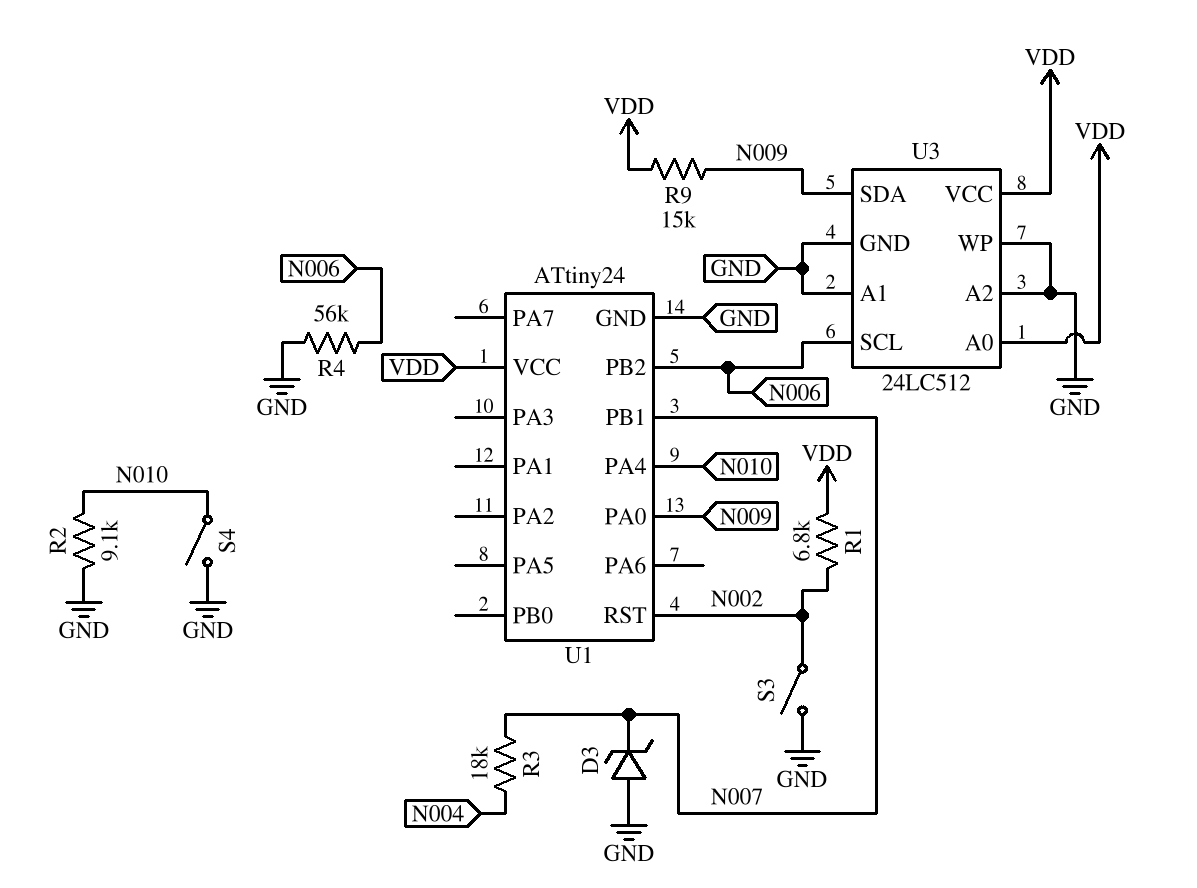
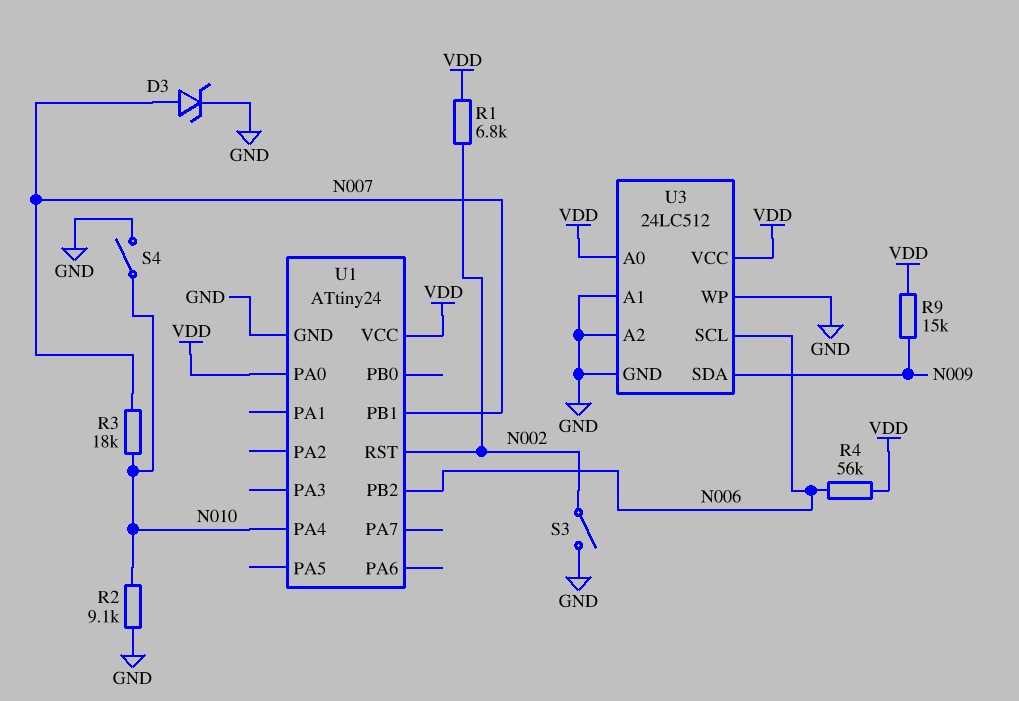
D3: zener (A GND, K N007) -> zener (A N007, K GND)
R3: 18k (N004, N007) -> 18k (N007, N010)
R4: 56k (GND, N006) -> 56k (N006, VDD)
U1 pin PA0: N009 -> VDD

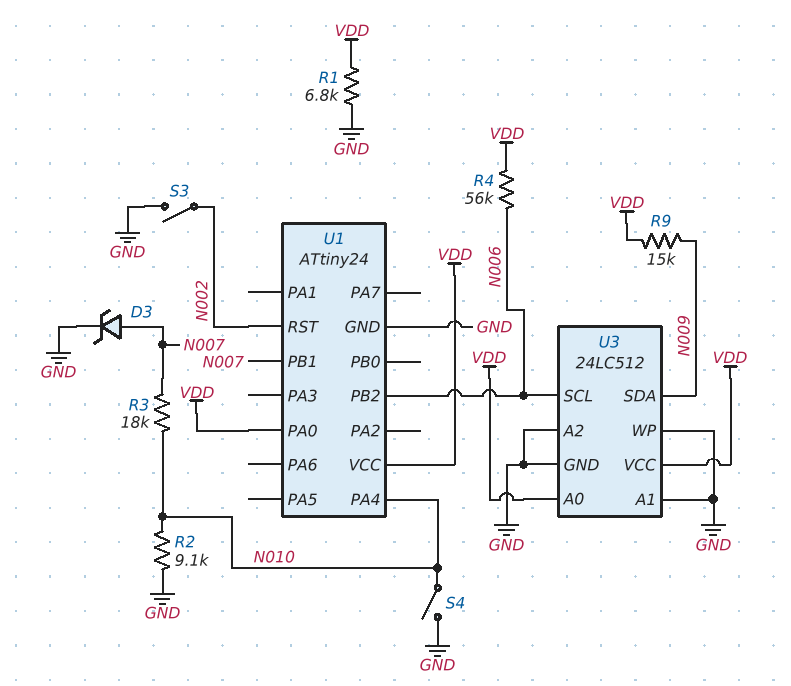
R1: 6.8k (N002, VDD) -> 6.8k (GND, VDD)

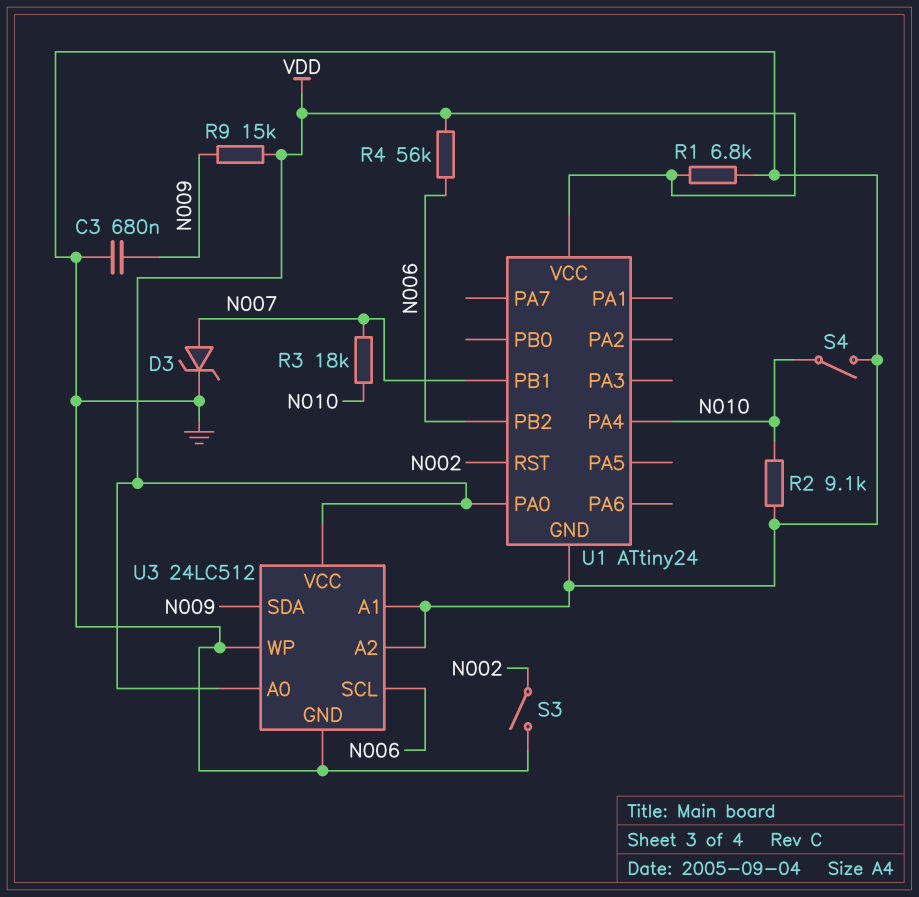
C3: none -> 680nF (GND, N009)

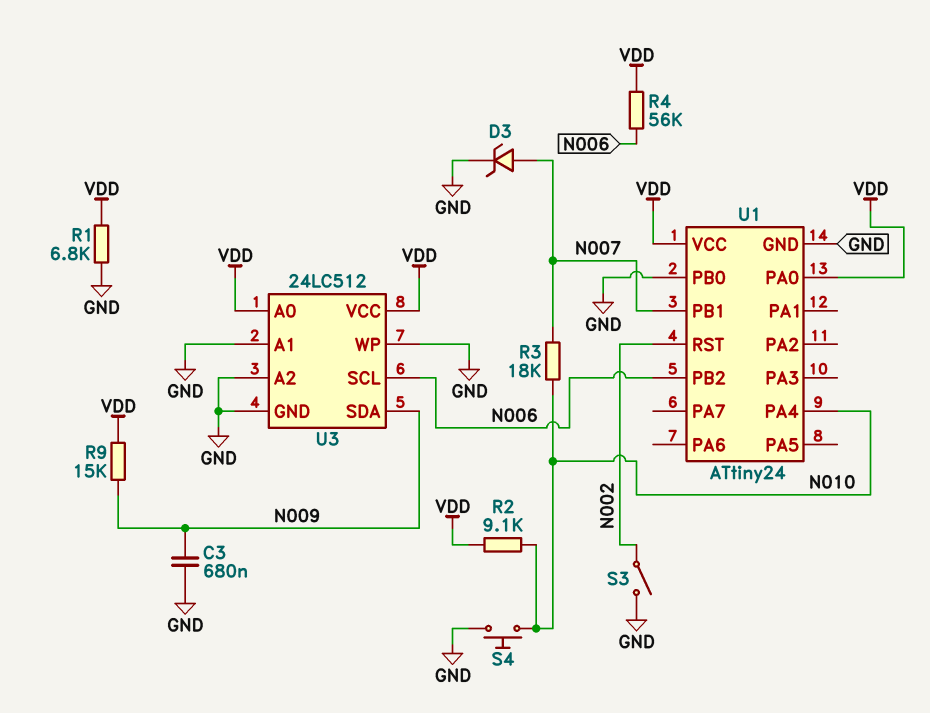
R2: 9.1k (GND, N010) -> 9.1k (N010, VDD)
S4: switch (GND, N010) -> button (GND, N010)
U1 pin PB0: none -> GND

